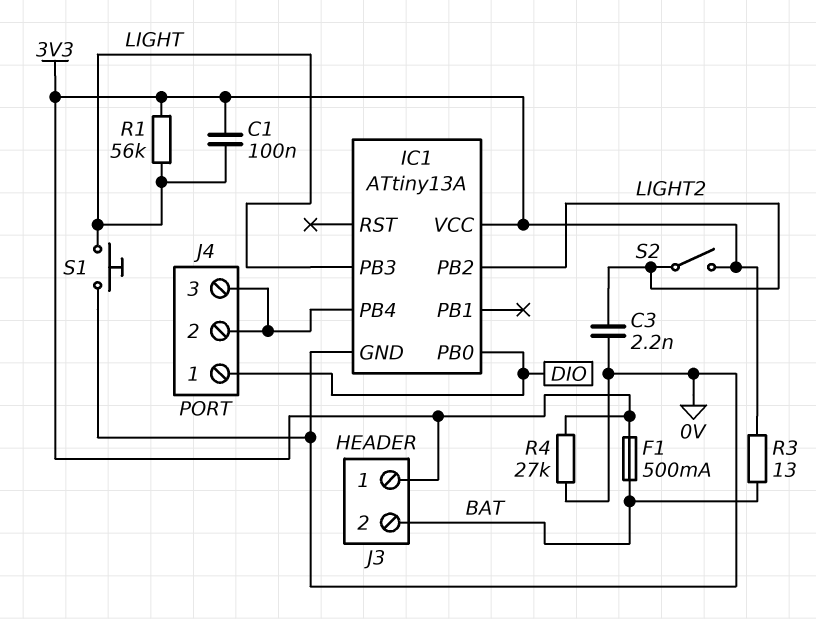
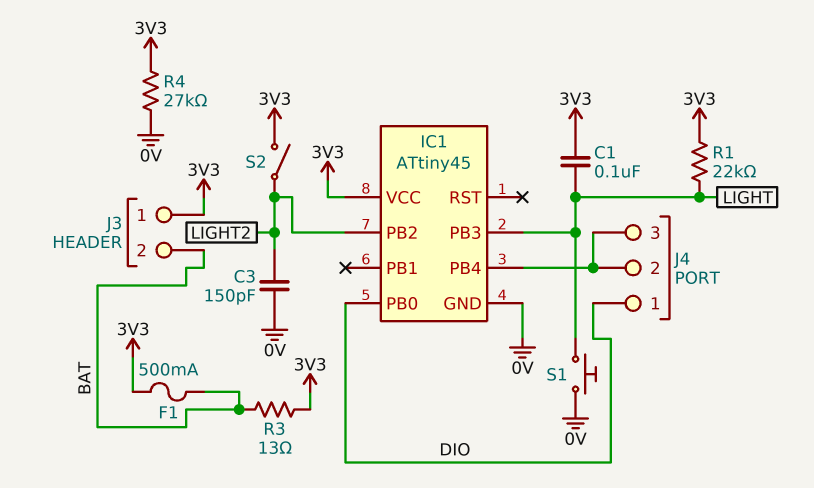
C3: 2.2nF (0V, LIGHT2) -> 150pF (0V, LIGHT2)
IC1: ATtiny13A -> ATtiny45
R1: 56k (3V3, LIGHT) -> 22k (3V3, LIGHT)

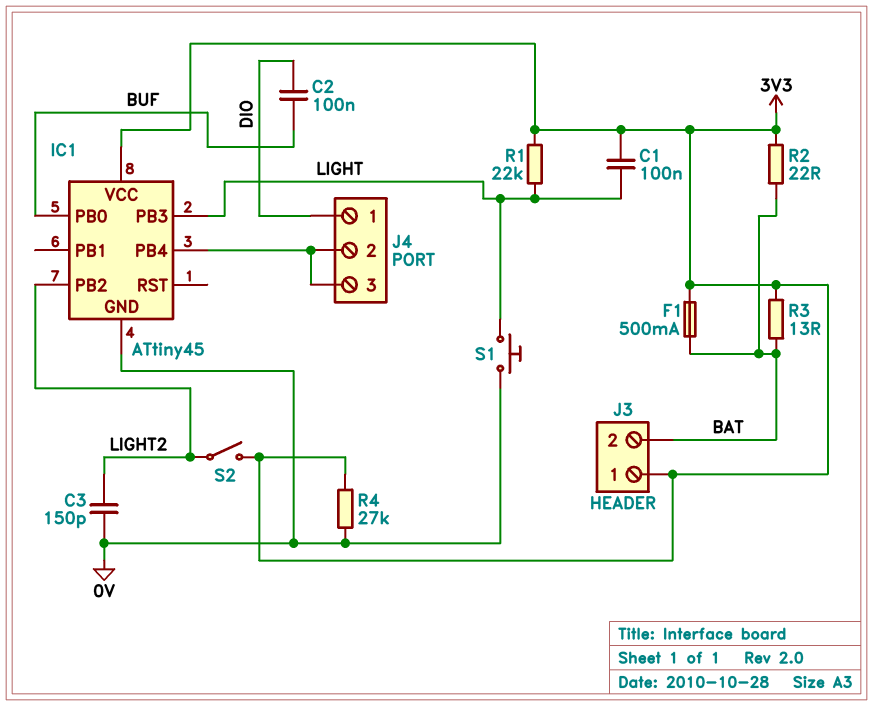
C2: none -> 100nF (BUF, DIO)
IC1 pin PB0: DIO -> BUF
R2: none -> 22 (3V3, BAT)

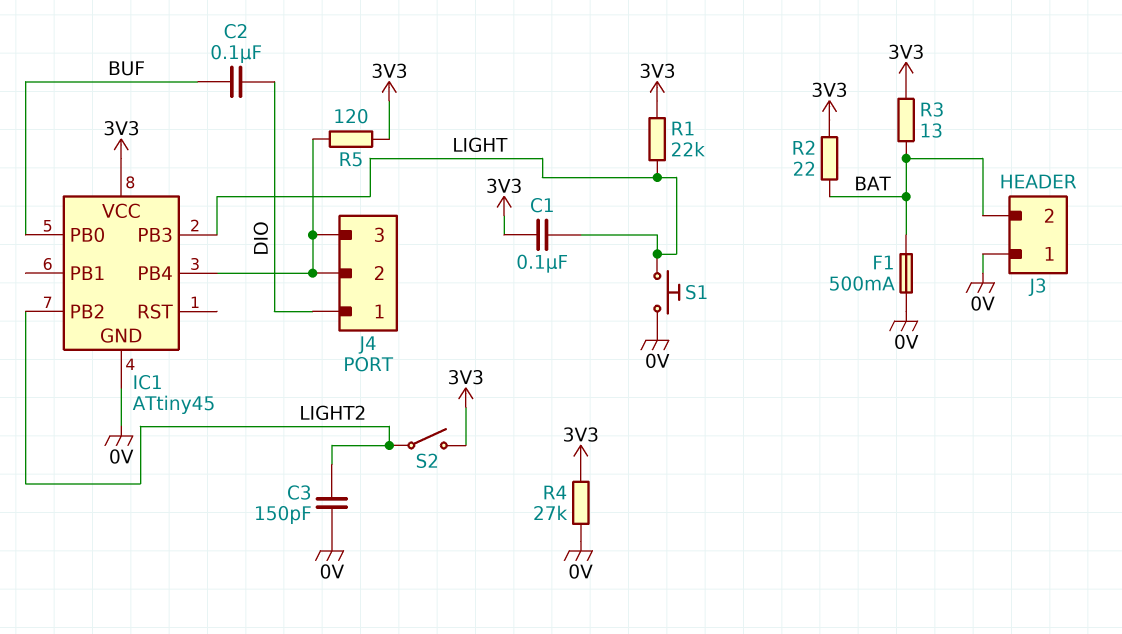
F1: 500mA (3V3, BAT) -> 500mA (0V, BAT)
J3 pin 1: 3V3 -> 0V
R5: none -> 120 (3V3, IC1/PB4)

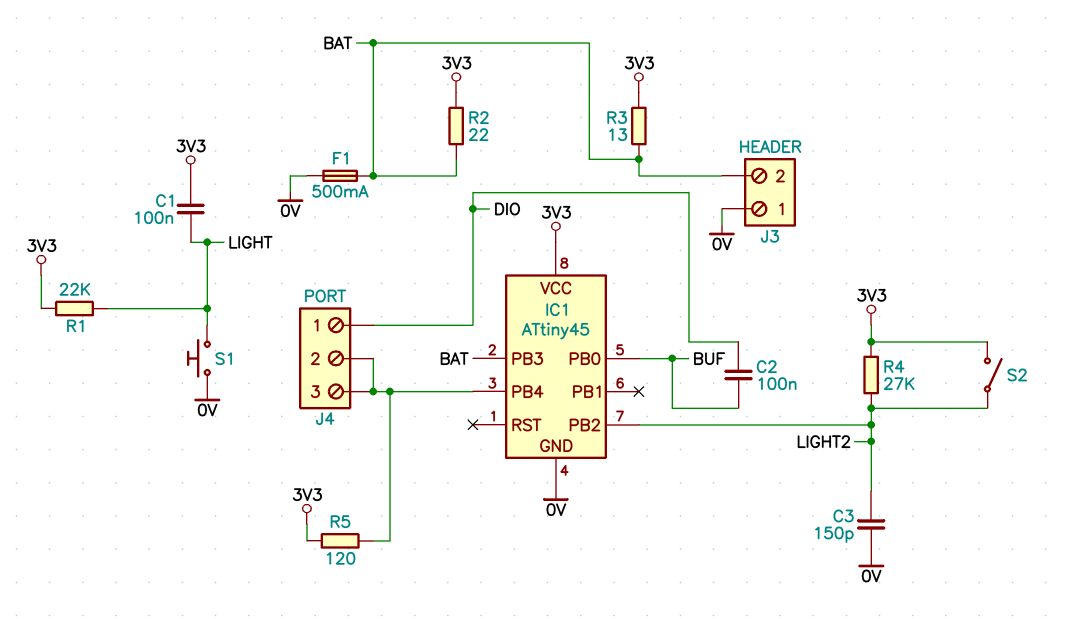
IC1 pin PB3: LIGHT -> BAT
R4: 27k (0V, 3V3) -> 27k (3V3, LIGHT2)

